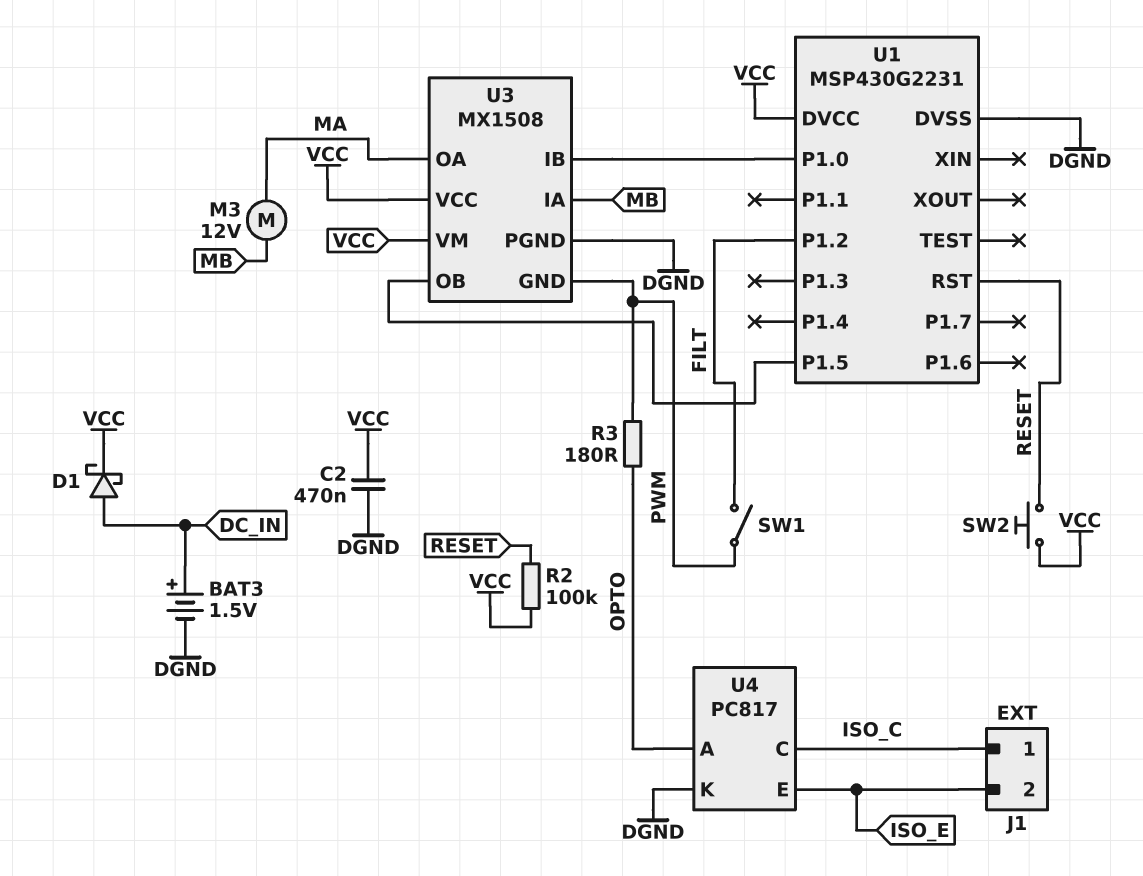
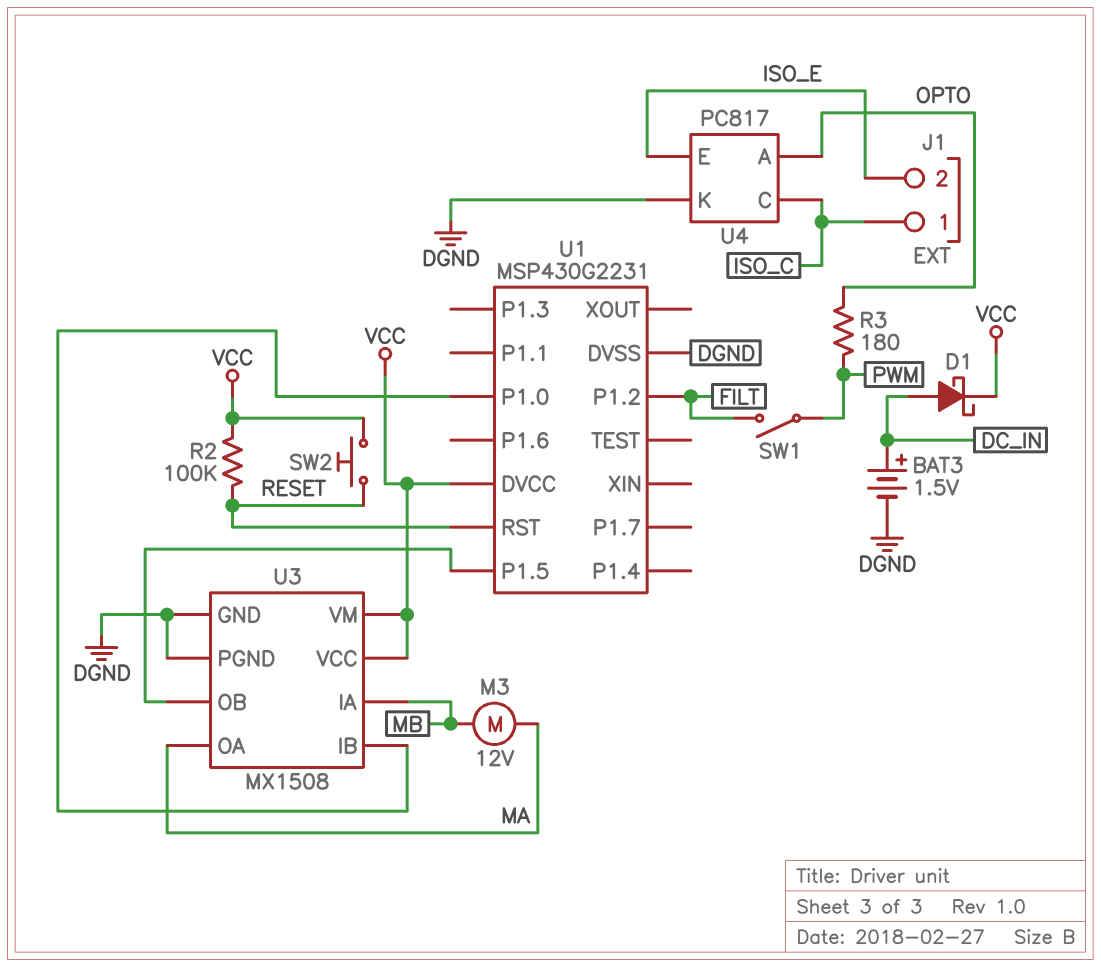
C2: 470nF (DGND, VCC) -> none
U3 pin GND: PWM -> DGND

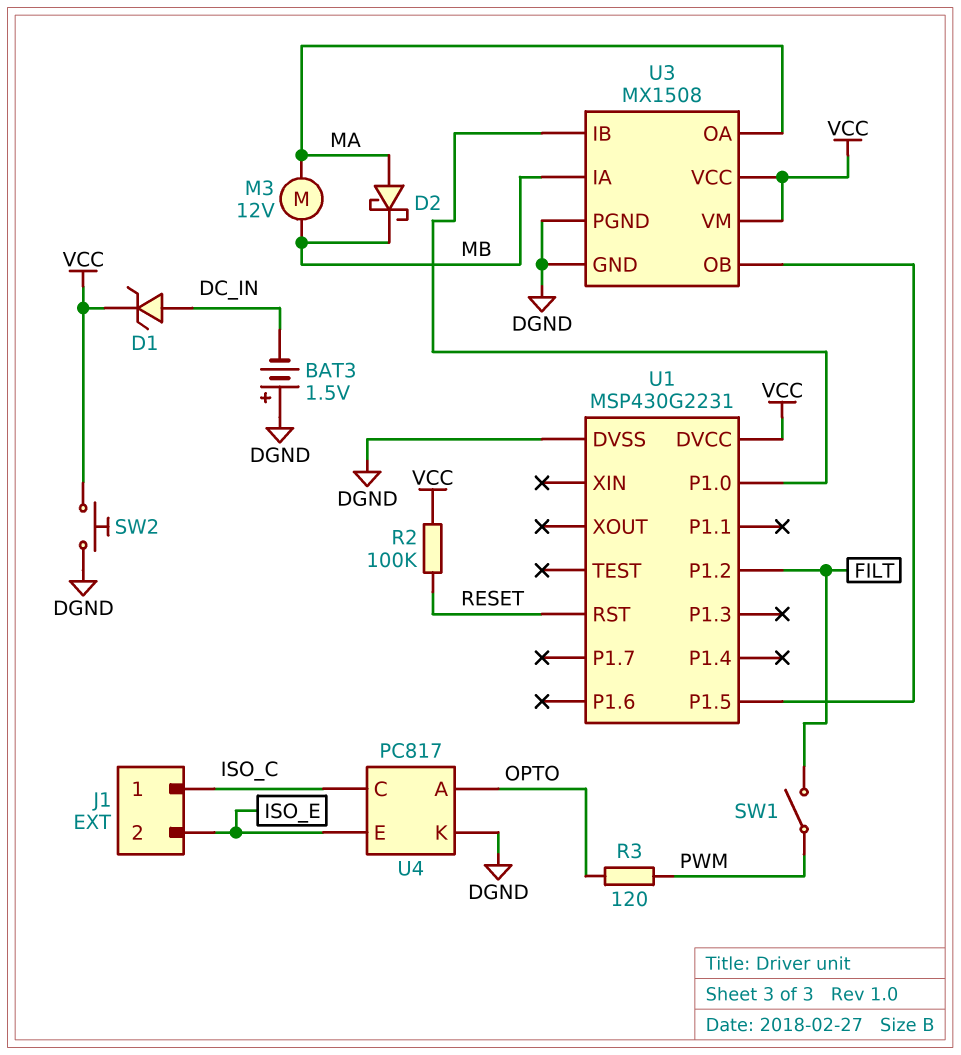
BAT3: 1.5V (plus DC_IN, minus DGND) -> 1.5V (plus DGND, minus DC_IN)
D1: schottky (A DC_IN, K VCC) -> zener (A DC_IN, K VCC)
D2: none -> schottky (A MA, K MB)
R3: 180 (OPTO, PWM) -> 120 (OPTO, PWM)
SW2: button (RESET, VCC) -> button (DGND, VCC)

